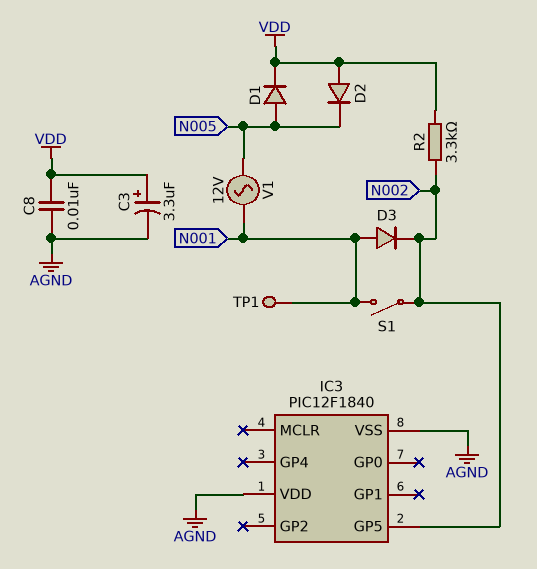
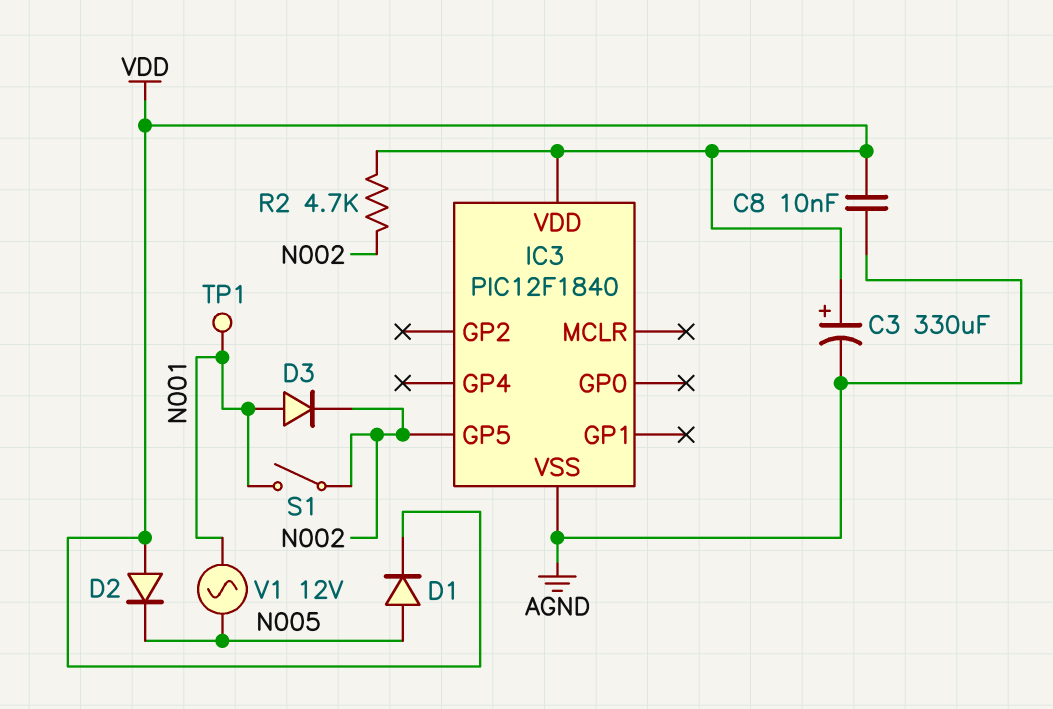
C3: 3.3uF (plus VDD, minus AGND) -> 330uF (plus VDD, minus AGND)
IC3 pin VDD: AGND -> VDD
R2: 3.3k (N002, VDD) -> 4.7k (N002, VDD)

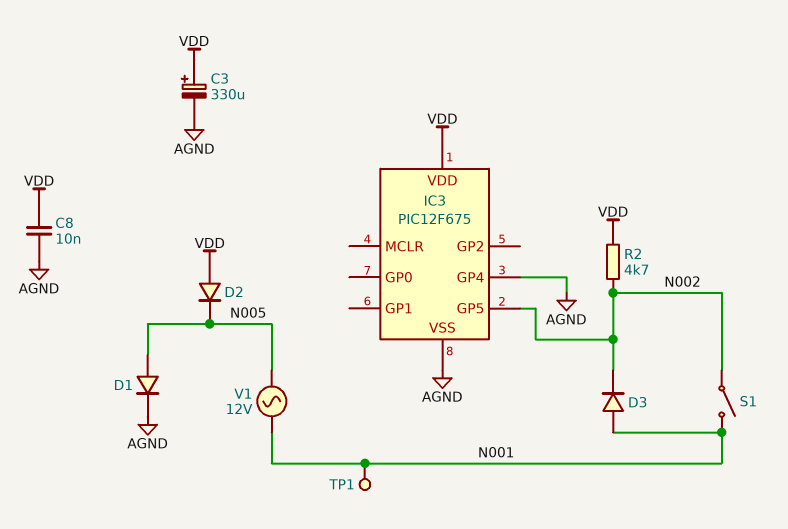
D1: diode (A N005, K VDD) -> diode (A N005, K AGND)
IC3: PIC12F1840 -> PIC12F675
IC3 pin GP4: none -> AGND

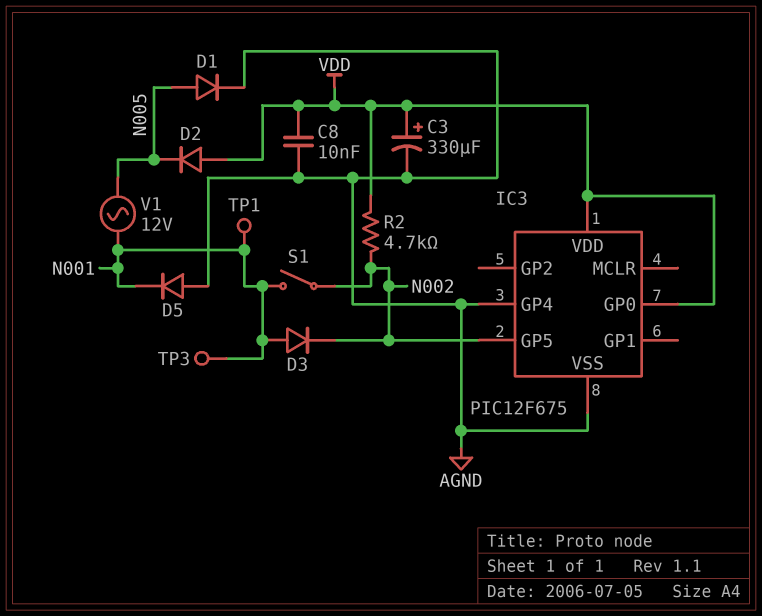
D5: none -> diode (A AGND, K N001)
IC3 pin GP0: none -> VDD
TP3: none -> test point (N001)

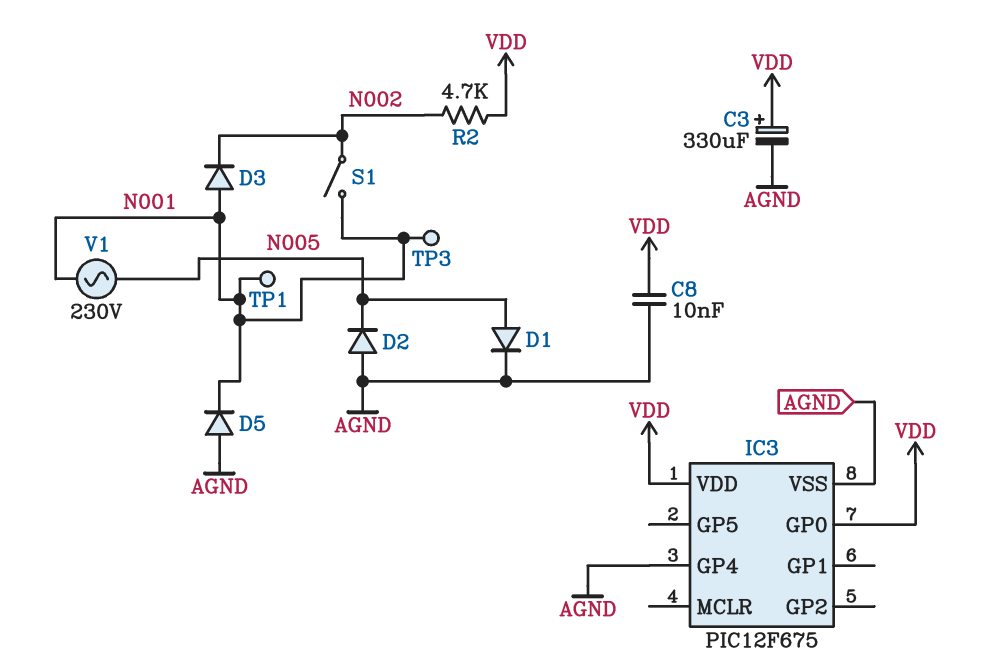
D2: diode (A VDD, K N005) -> diode (A AGND, K N005)
IC3 pin GP5: N002 -> none
V1: AC 12V (N001, N005) -> AC 230V (N001, N005)

